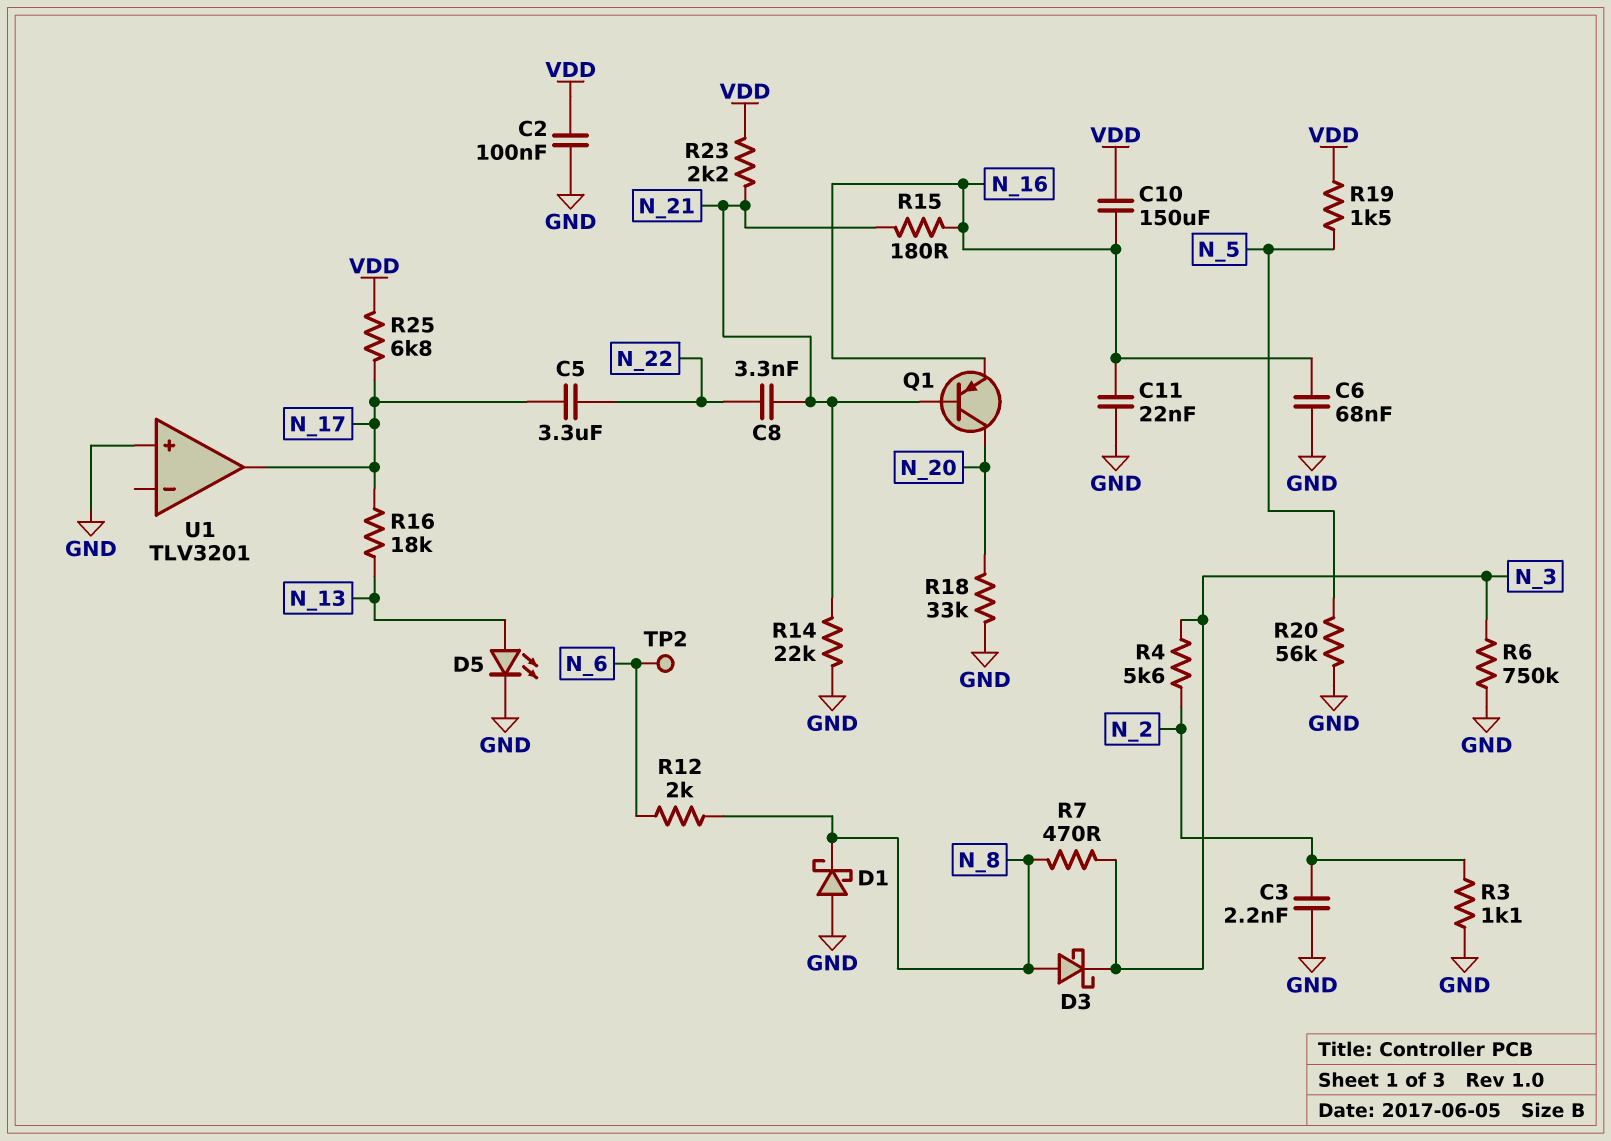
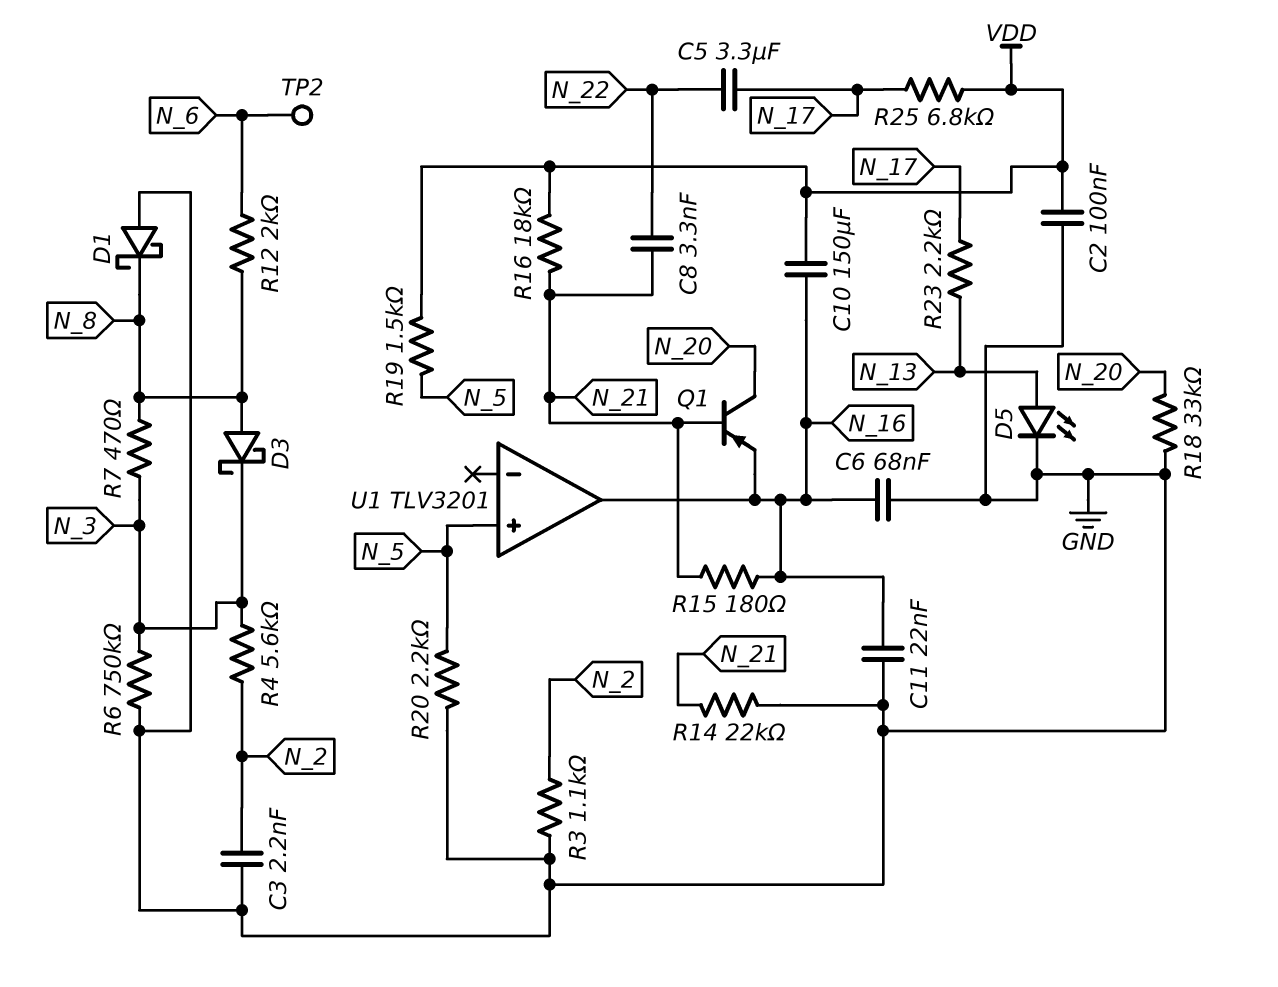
R16: 18k (N_13, N_17) -> 18k (N_21, VDD)
R20: 56k (GND, N_5) -> 2.2k (GND, N_5)
R23: 2.2k (N_21, VDD) -> 2.2k (N_13, N_17)
U1 pin in+: GND -> N_5
U1 pin out: N_17 -> N_16

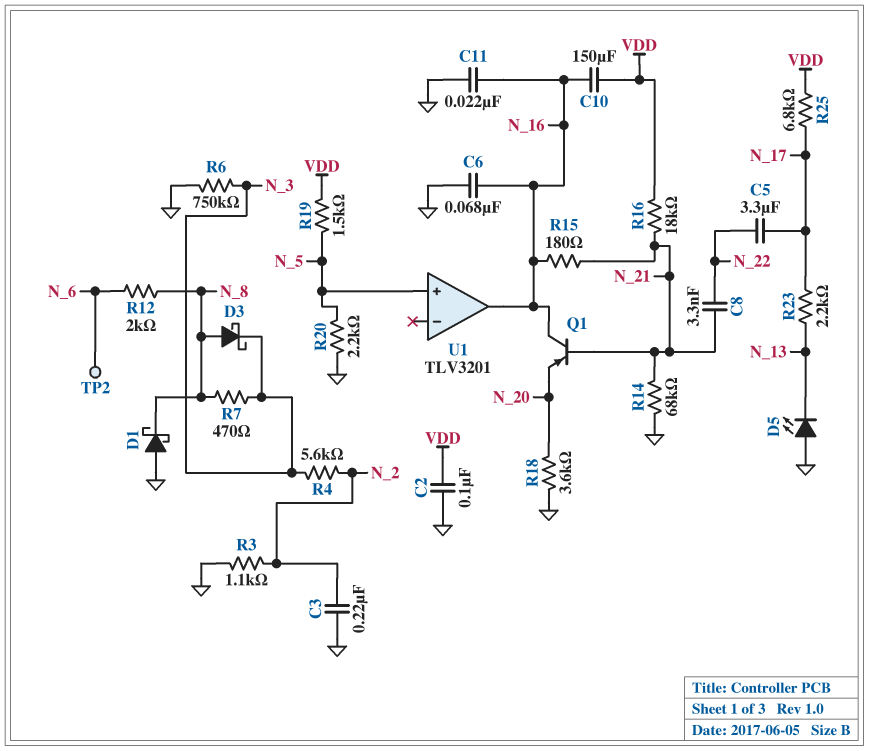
C3: 2.2nF (GND, N_2) -> 220nF (GND, N_2)
D5: LED (A N_13, K GND) -> LED (A GND, K N_13)
Q1: PNP (B N_21, C N_20, E N_16) -> PNP (B N_21, C N_16, E N_20)
R14: 22k (GND, N_21) -> 68k (GND, N_21)
R18: 33k (GND, N_20) -> 3.6k (GND, N_20)

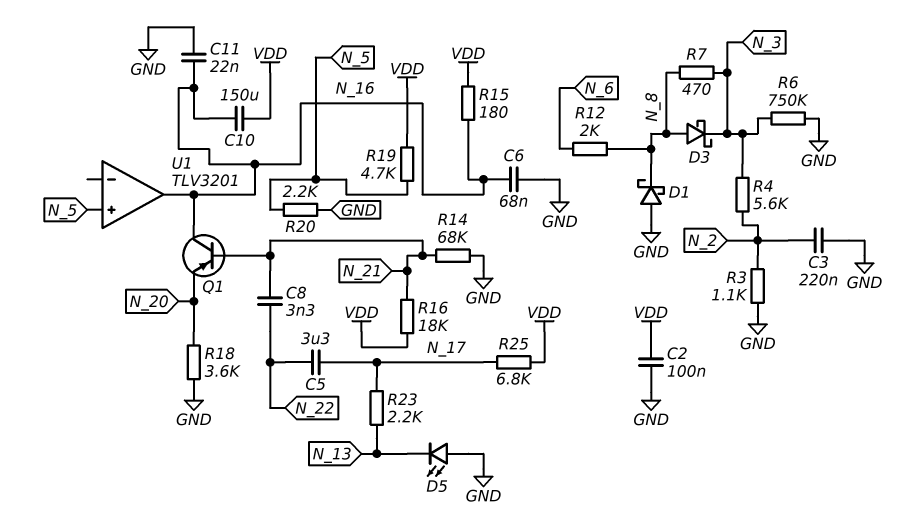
R15: 180 (N_16, N_21) -> 180 (N_16, VDD)
R19: 1.5k (N_5, VDD) -> 4.7k (N_5, VDD)
TP2: test point (N_6) -> none

